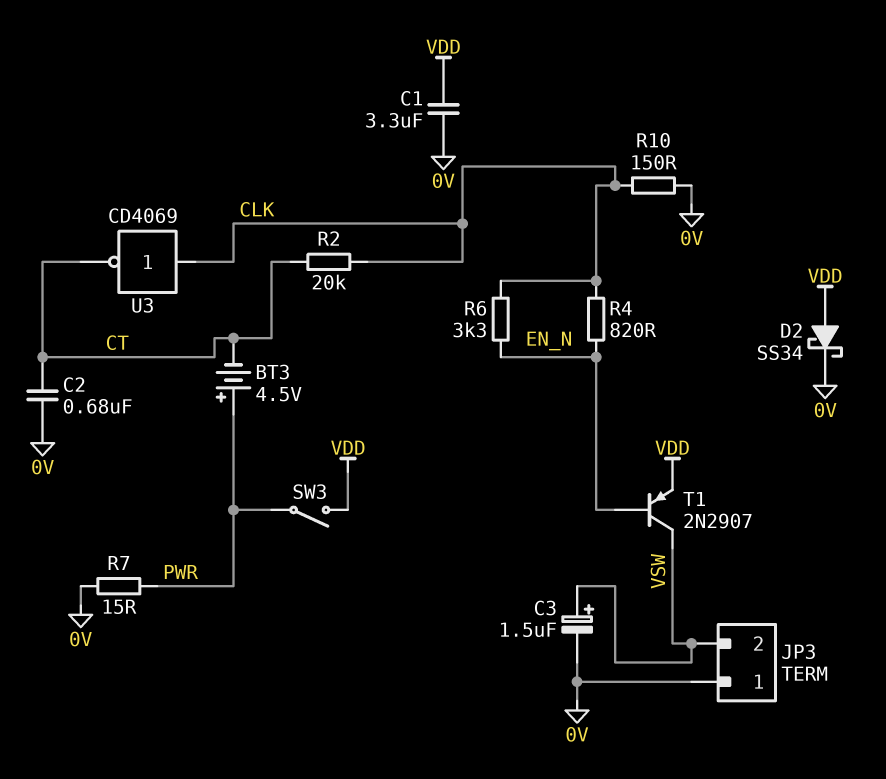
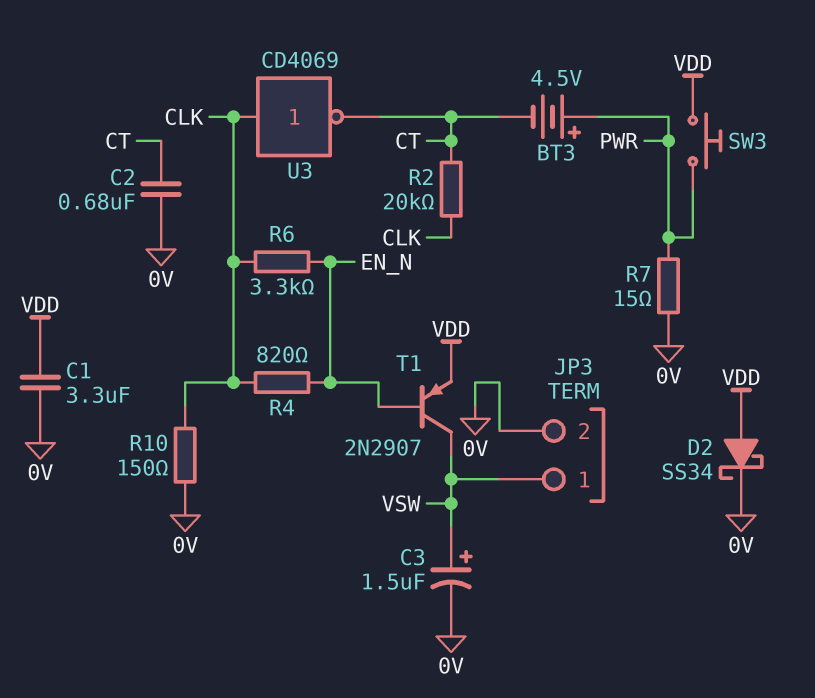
JP3 pin 1: 0V -> VSW
JP3 pin 2: VSW -> 0V
SW3: switch (PWR, VDD) -> button (PWR, VDD)

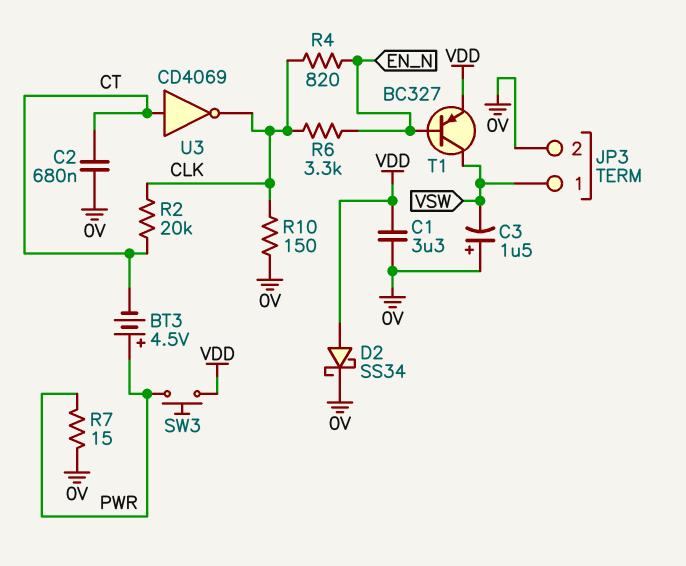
C3: 1.5uF (plus VSW, minus 0V) -> 1.5uF (plus 0V, minus VSW)
T1: PNP 2N2907 (B EN_N, C VSW, E VDD) -> PNP BC327 (B EN_N, C VSW, E VDD)
U3: NOT CD4069 (in CLK, out CT) -> NOT CD4069 (in CT, out CLK)

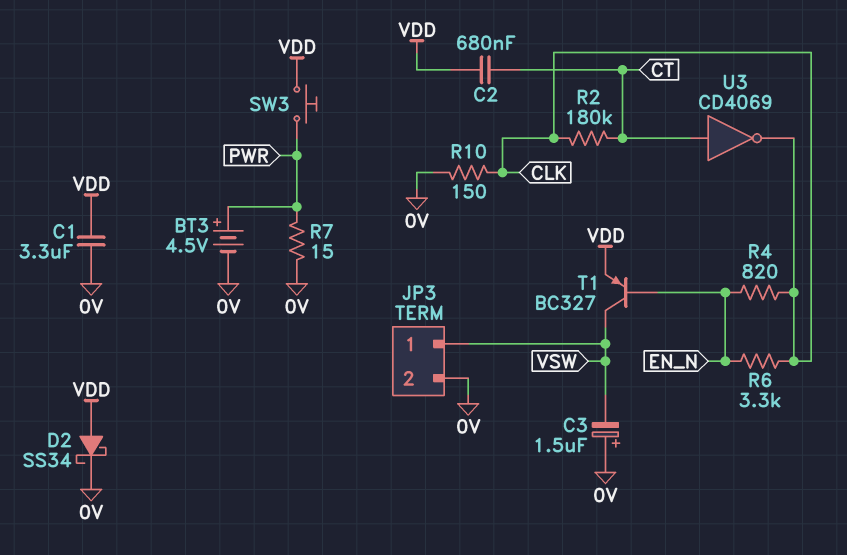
BT3: 4.5V (plus PWR, minus CT) -> 4.5V (plus PWR, minus 0V)
C2: 680nF (0V, CT) -> 680nF (CT, VDD)
R2: 20k (CLK, CT) -> 180k (CLK, CT)

